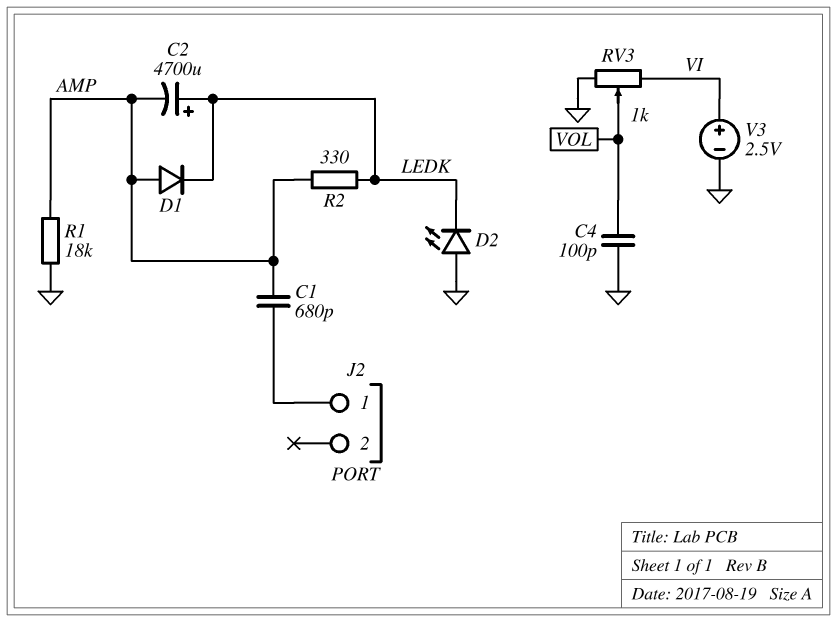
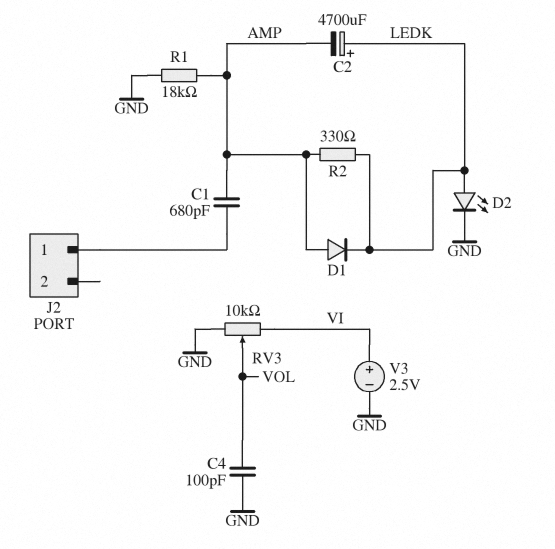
D2: LED (A GND, K LEDK) -> LED (A LEDK, K GND)
RV3: 1k (GND, VI, wiper VOL) -> 10k (GND, VI, wiper VOL)

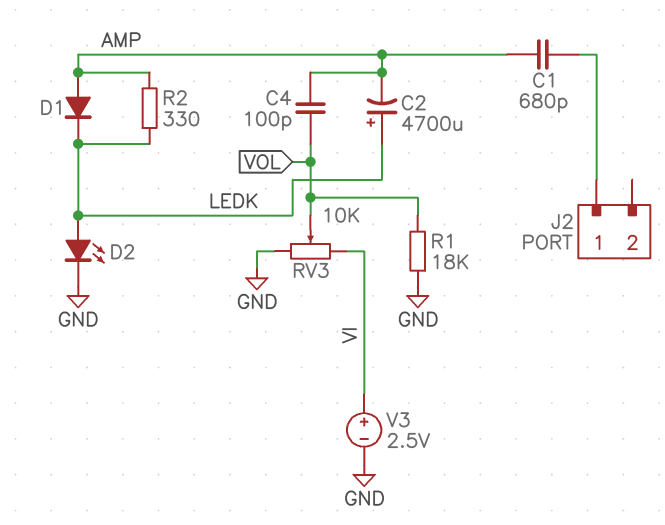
C4: 100pF (GND, VOL) -> 100pF (AMP, VOL)
R1: 18k (AMP, GND) -> 18k (GND, VOL)

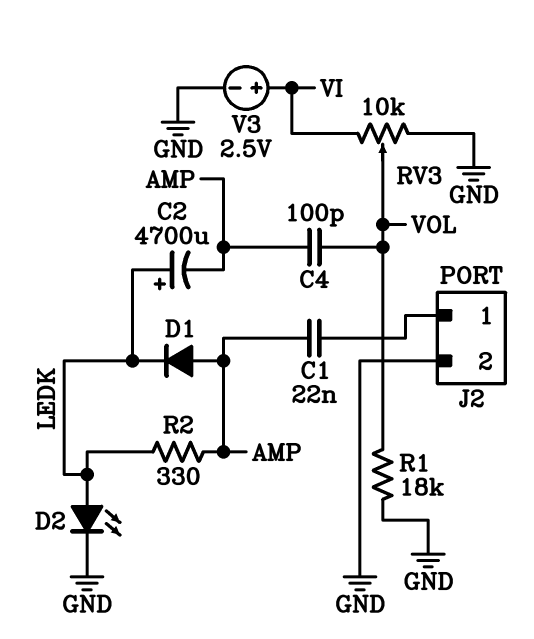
C1: 680pF (AMP, J2/1) -> 22nF (AMP, J2/1)
J2 pin 2: none -> GND

